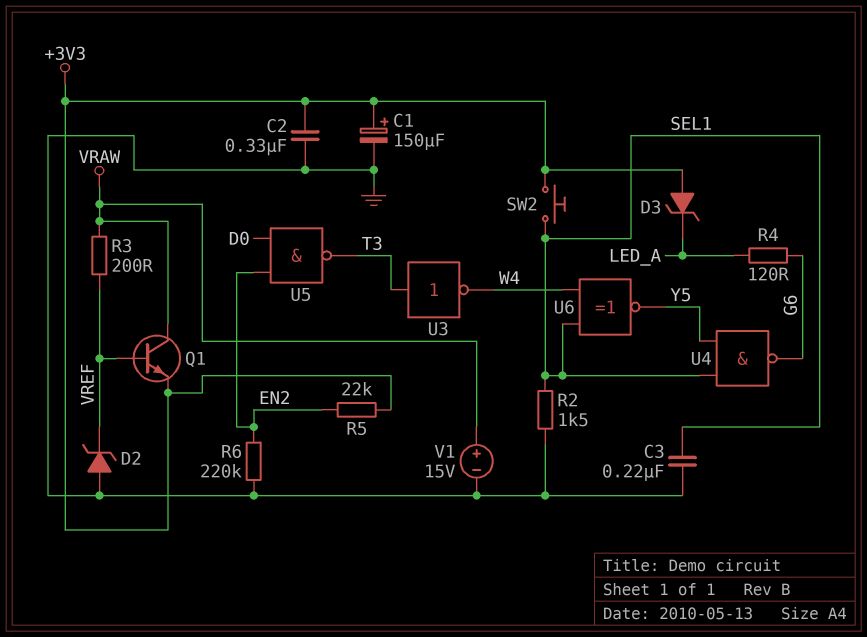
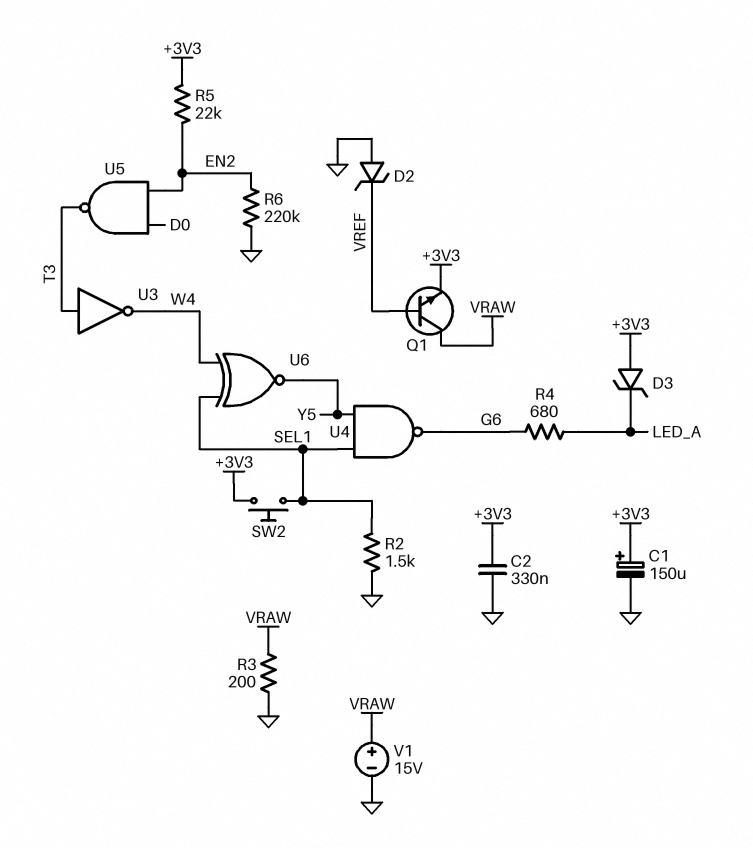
C3: 220nF (GND, SEL1) -> none
R3: 200 (VRAW, VREF) -> 200 (GND, VRAW)
R4: 120 (G6, LED_A) -> 680 (G6, LED_A)

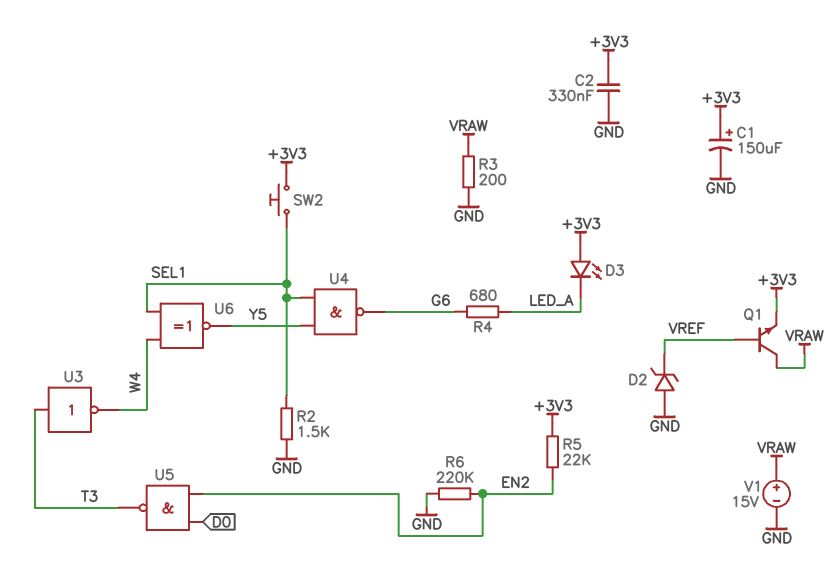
D3: zener (A +3V3, K LED_A) -> LED (A +3V3, K LED_A)

